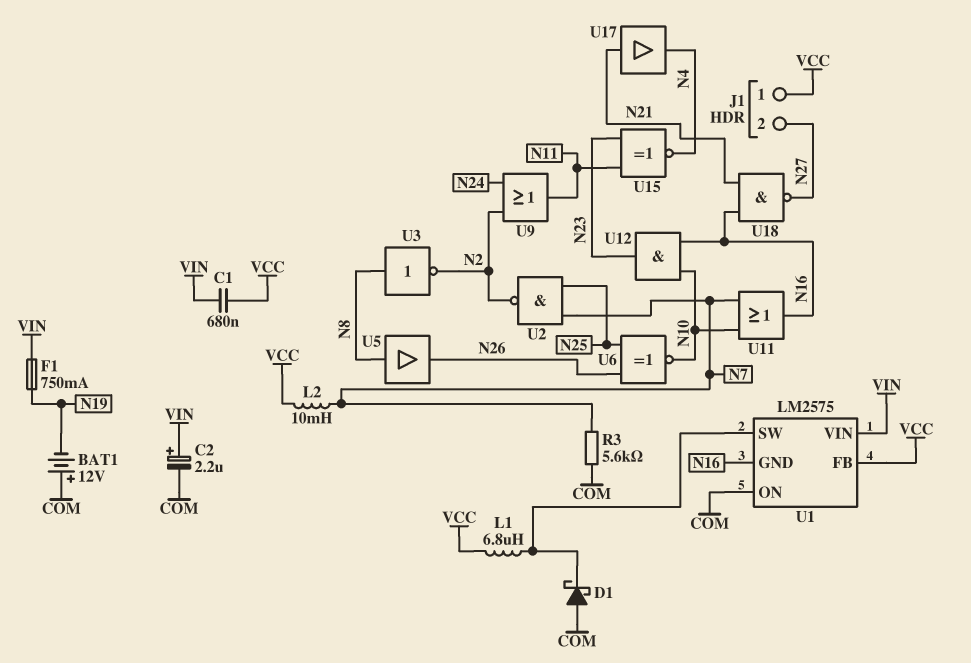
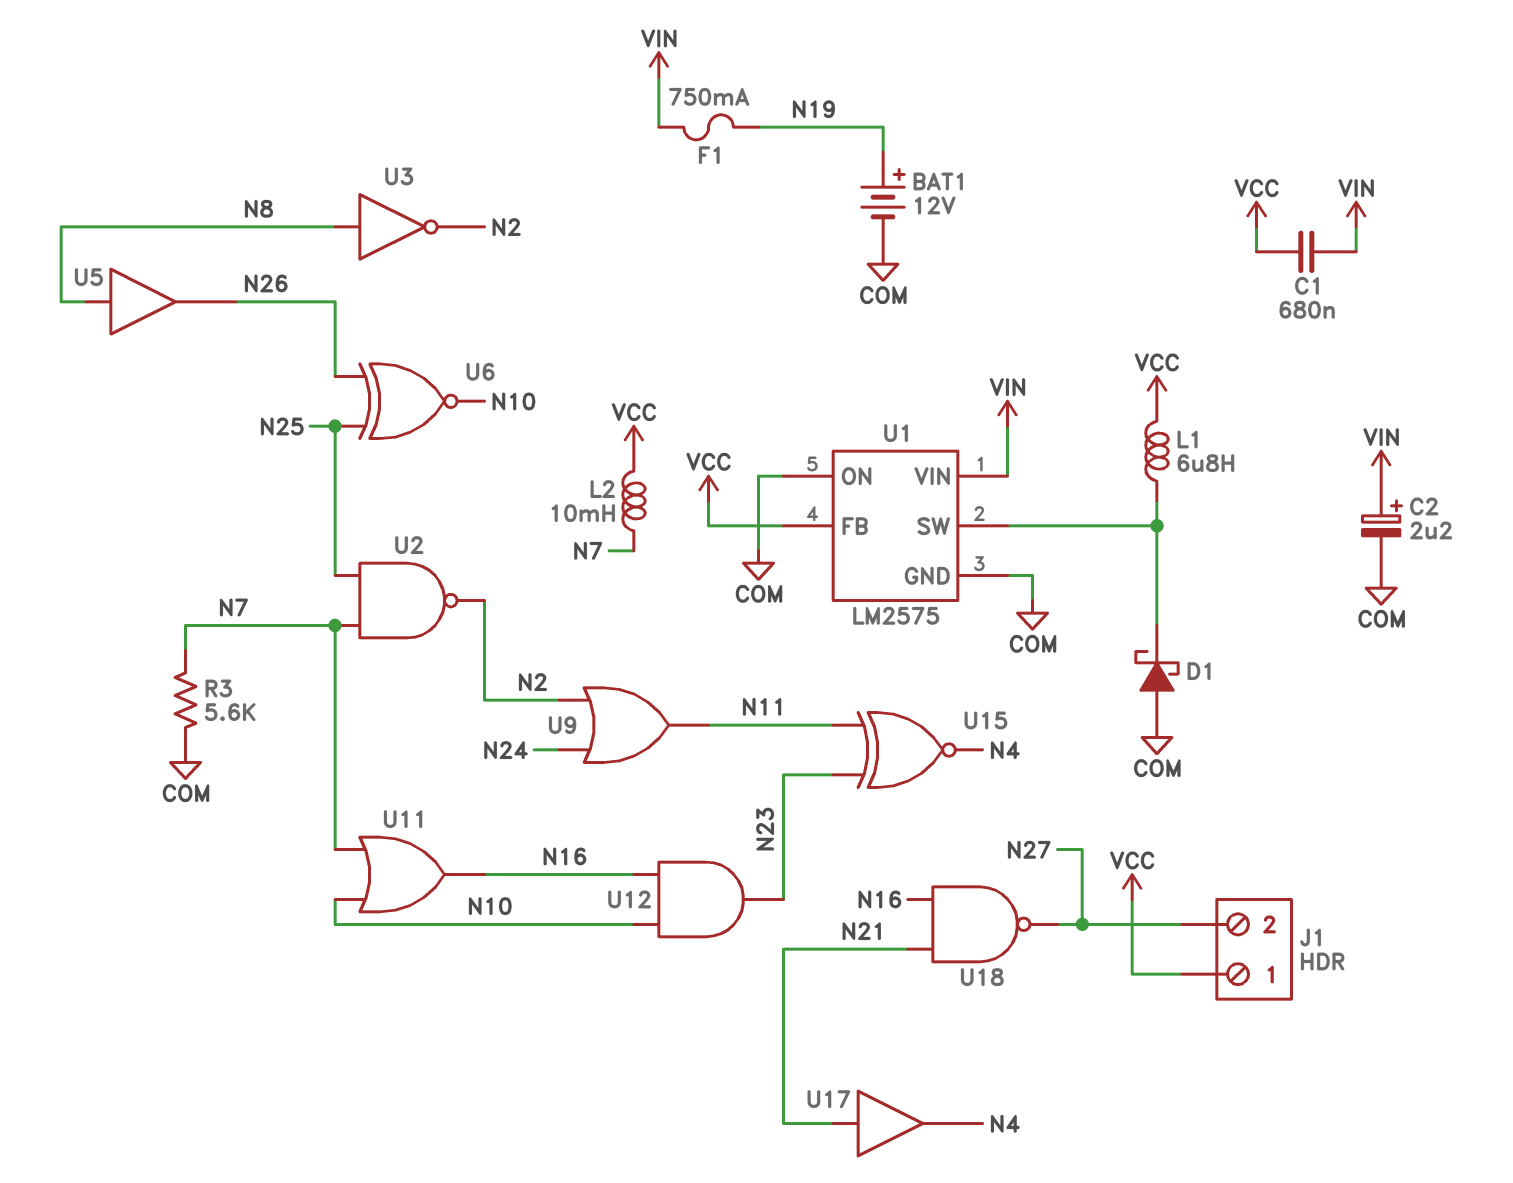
BAT1: 12V (plus COM, minus N19) -> 12V (plus N19, minus COM)
U1 pin GND: N16 -> COM

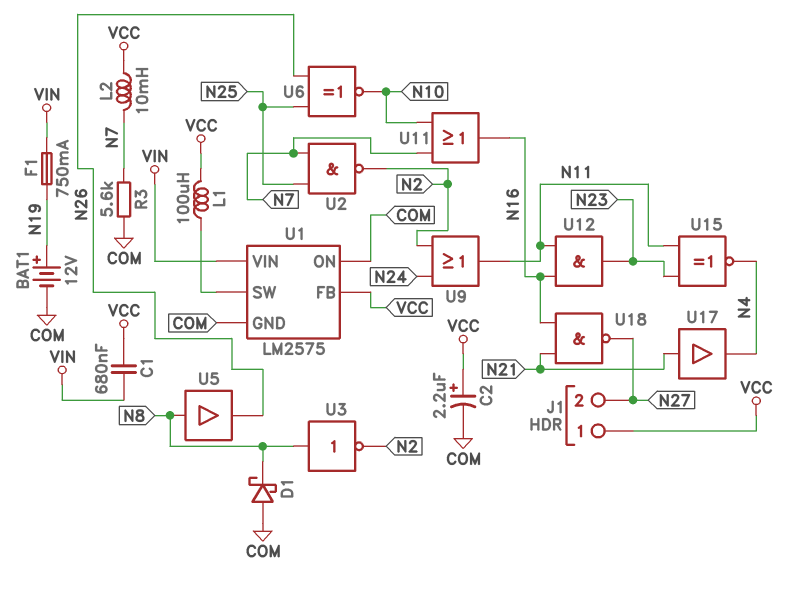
C2: 2.2uF (plus VIN, minus COM) -> 2.2uF (plus VCC, minus COM)
D1: schottky (A COM, K U1/SW) -> schottky (A COM, K N8)
L1: 6.8uH (U1/SW, VCC) -> 100uH (U1/SW, VCC)
U12: AND (in N10, in N16, out N23) -> AND (in N11, in N16, out N23)

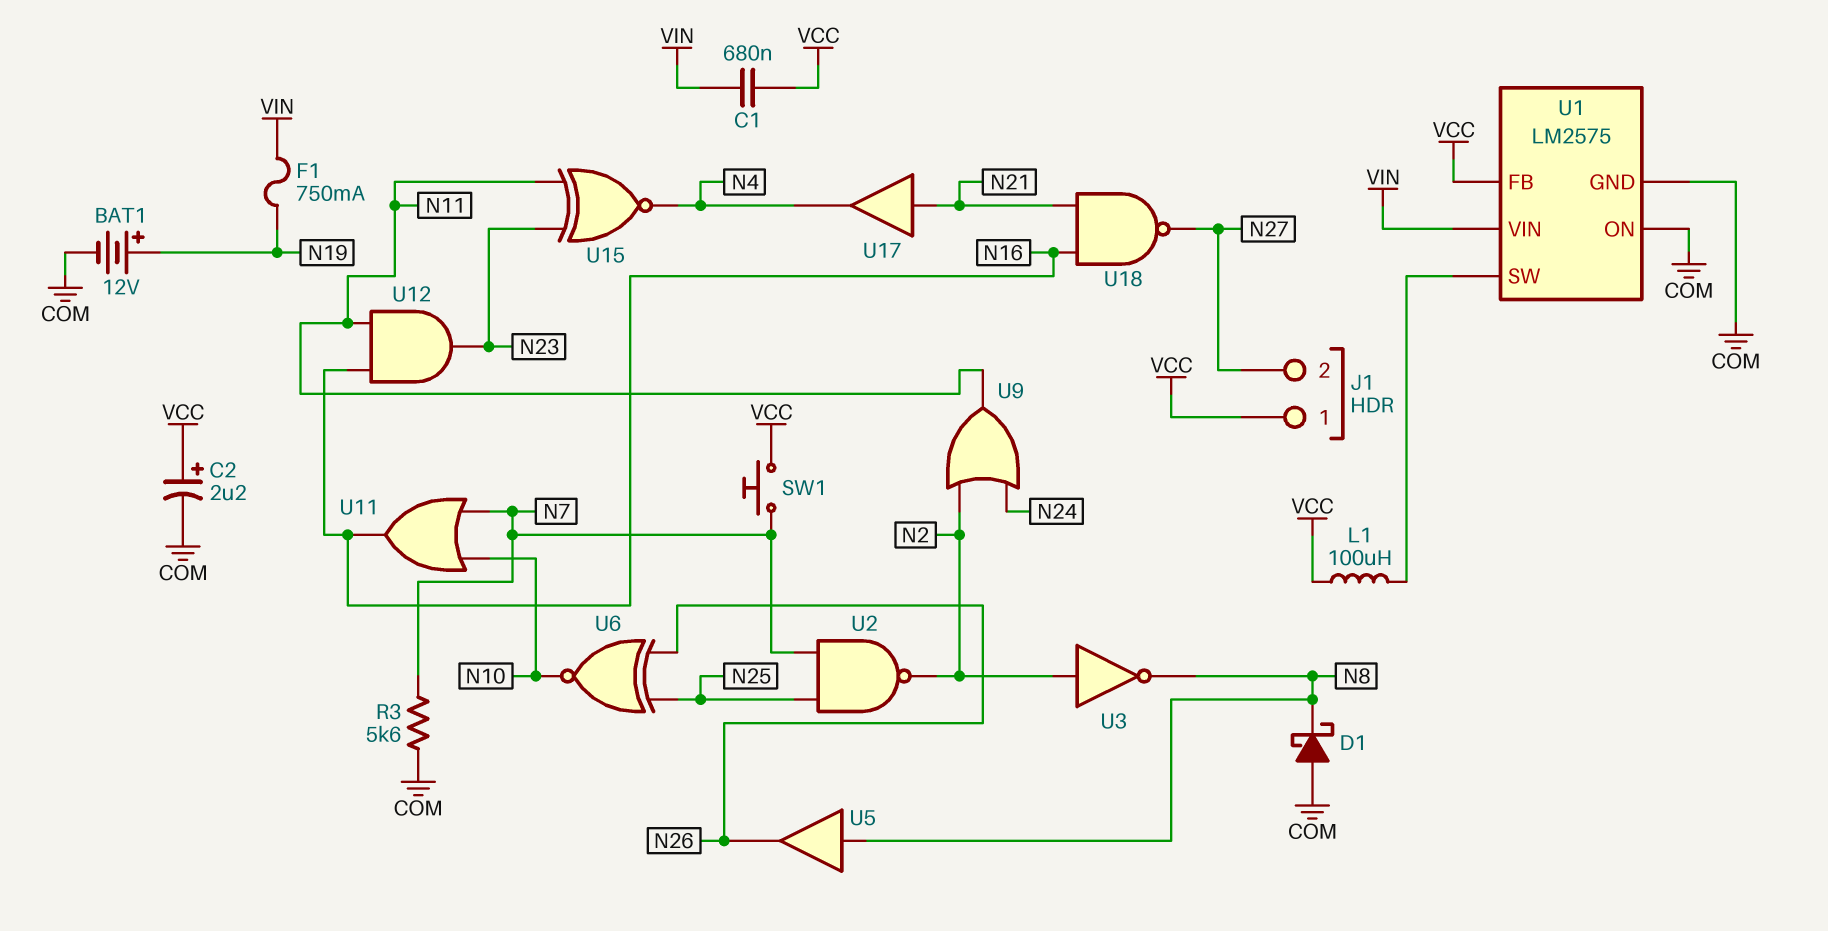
L2: 10mH (N7, VCC) -> none
SW1: none -> button (N7, VCC)
U3: NOT (in N8, out N2) -> NOT (in N2, out N8)

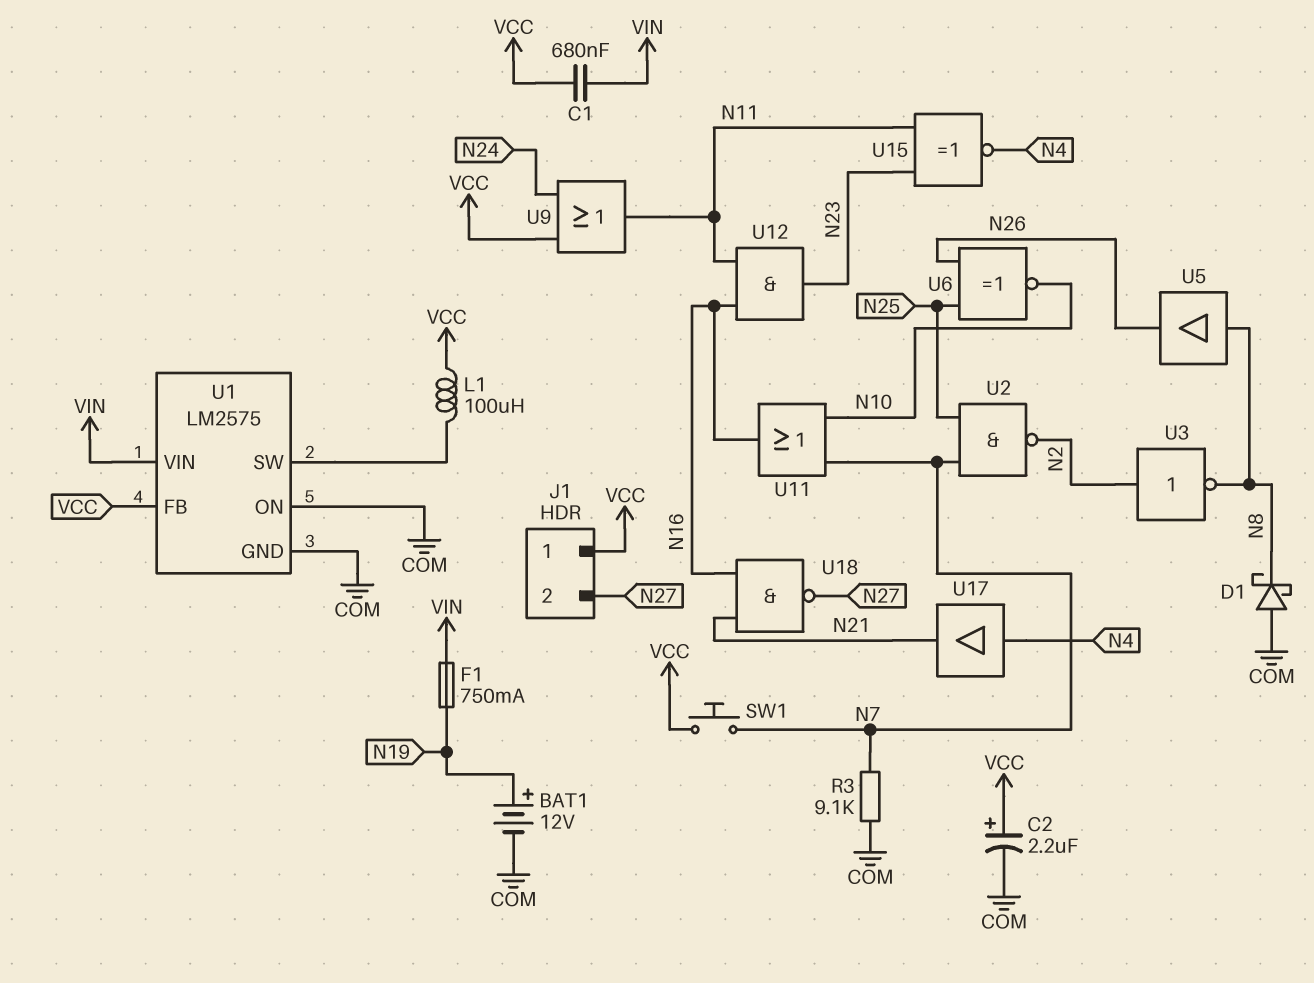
R3: 5.6k (COM, N7) -> 9.1k (COM, N7)
U9: OR (in N2, in N24, out N11) -> OR (in N24, in VCC, out N11)
U17: buffer (in N21, out N4) -> buffer (in N4, out N21)

